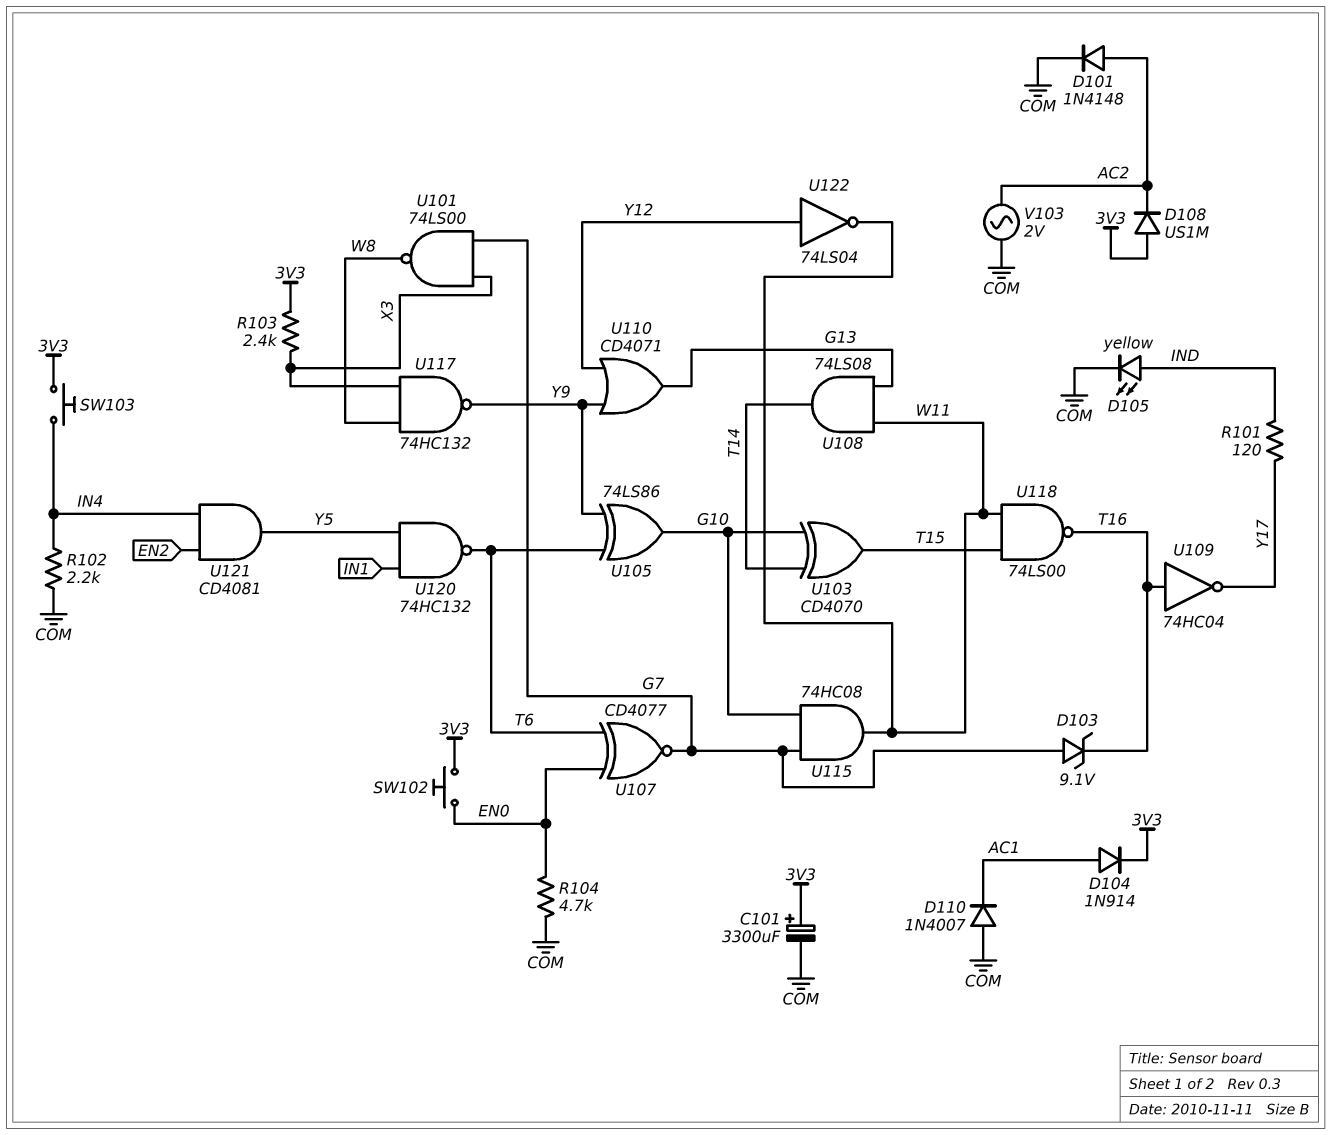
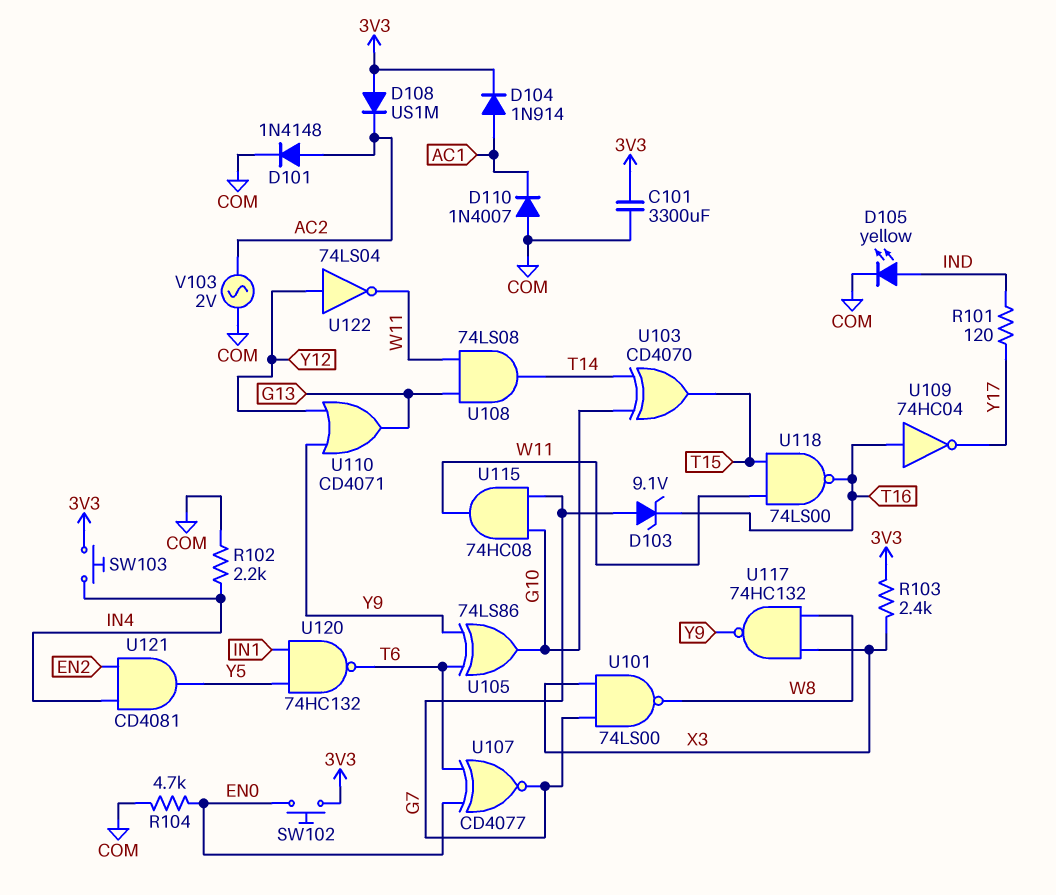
C101: 3300uF (plus 3V3, minus COM) -> 3300uF (3V3, COM)

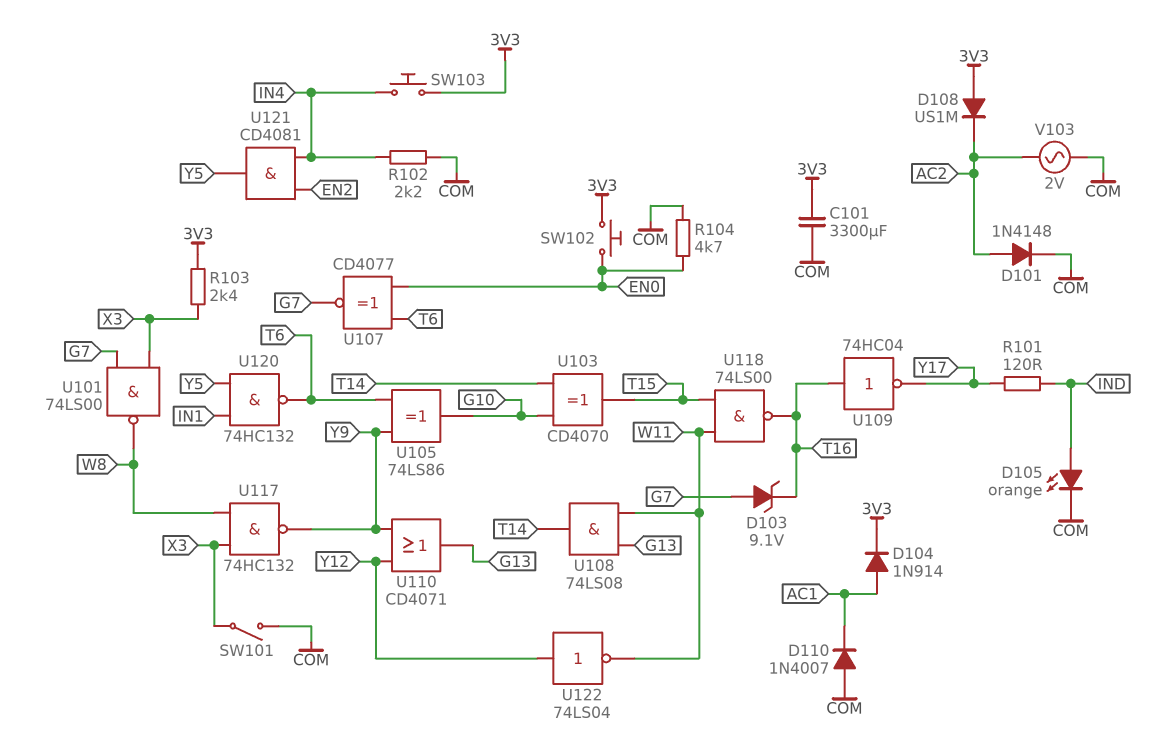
D105: LED yellow (A IND, K COM) -> LED orange (A IND, K COM)
SW101: none -> switch (COM, X3)
U115: AND 74HC08 (in G7, in G10, out W11) -> none

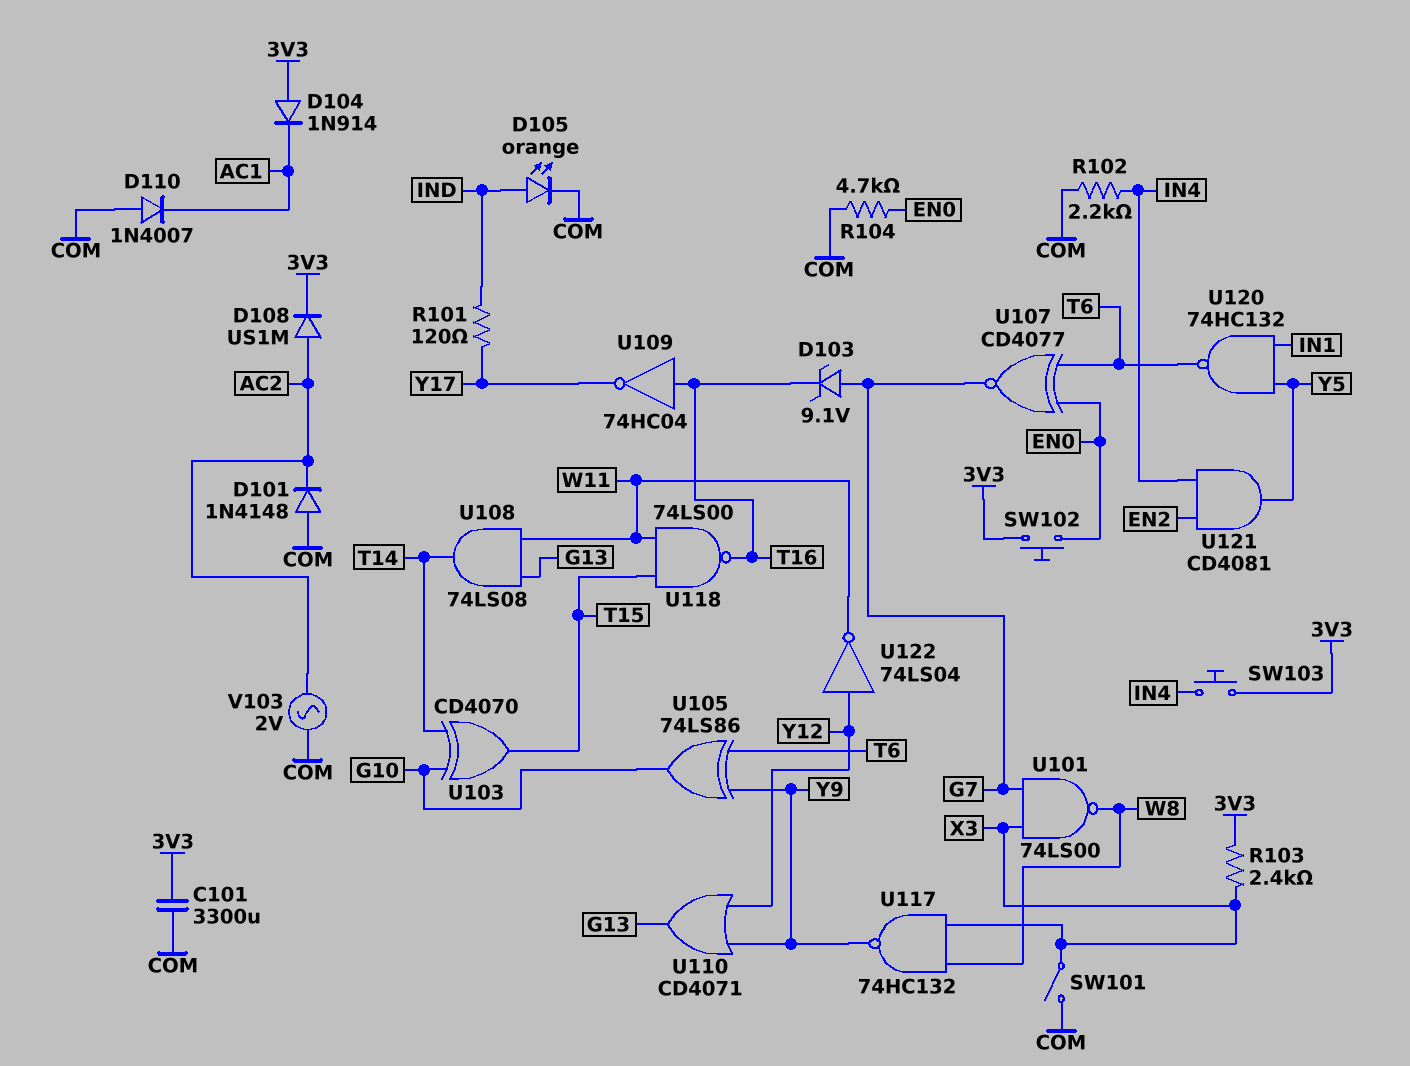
D101: diode 1N4148 (A AC2, K COM) -> diode 1N4148 (A COM, K AC2)
D104: diode 1N914 (A AC1, K 3V3) -> diode 1N914 (A 3V3, K AC1)
D108: diode US1M (A 3V3, K AC2) -> diode US1M (A AC2, K 3V3)

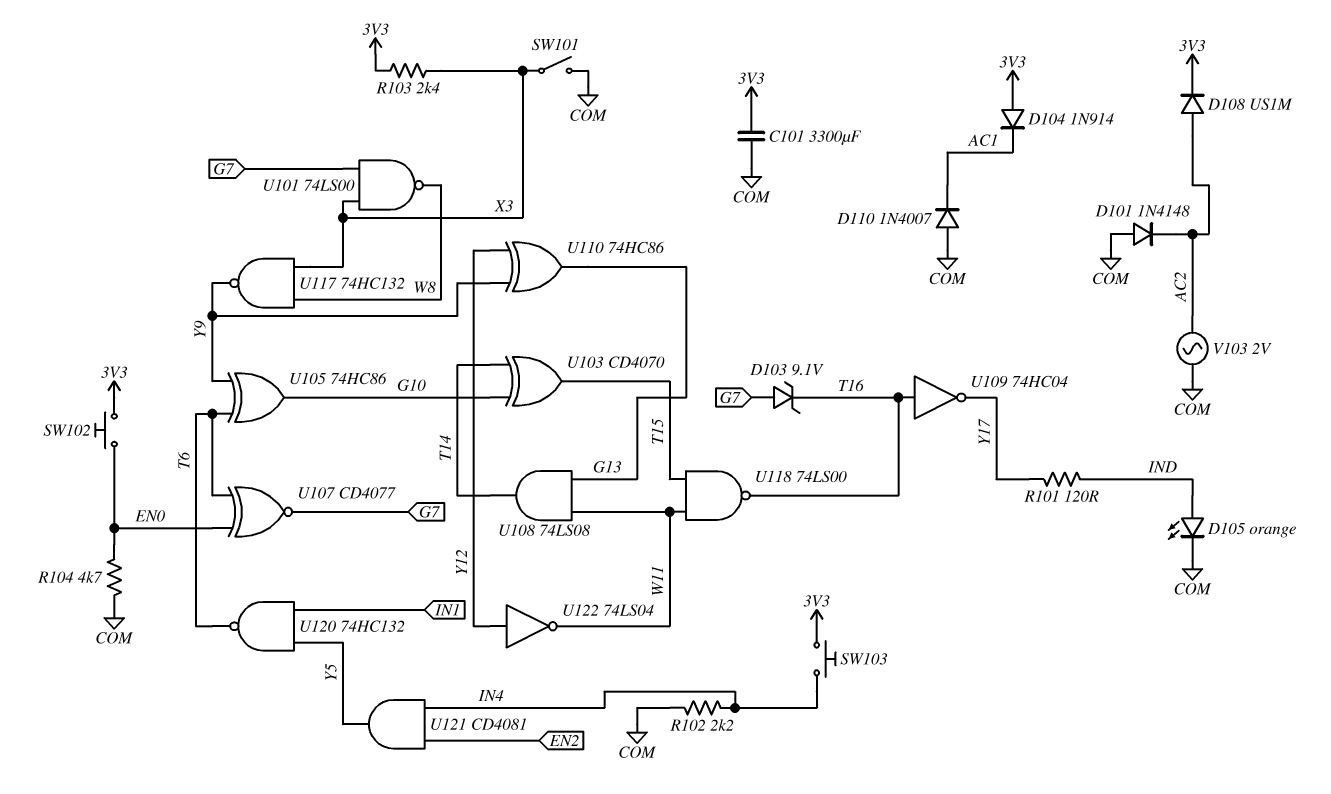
U105: XOR 74LS86 (in T6, in Y9, out G10) -> XOR 74HC86 (in T6, in Y9, out G10)
U110: OR CD4071 (in Y9, in Y12, out G13) -> XOR 74HC86 (in Y9, in Y12, out G13)

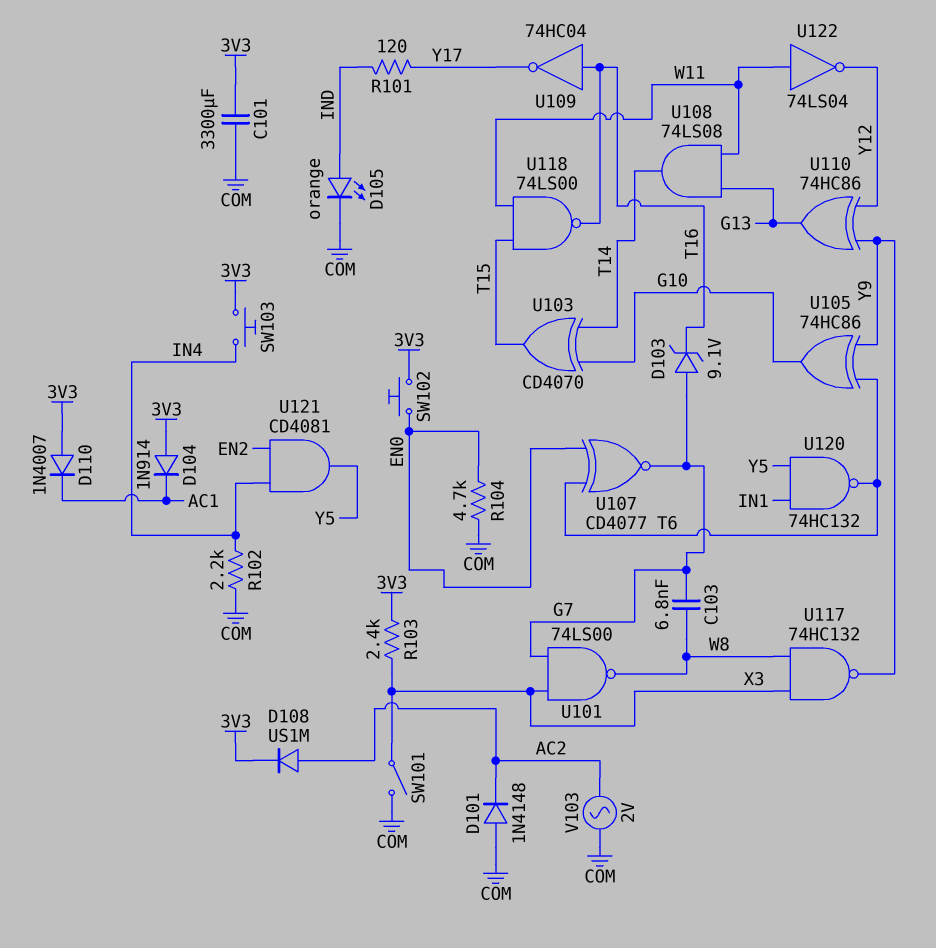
C103: none -> 6.8nF (G7, W8)
D110: diode 1N4007 (A COM, K AC1) -> diode 1N4007 (A 3V3, K AC1)
U122: NOT 74LS04 (in Y12, out W11) -> NOT 74LS04 (in W11, out Y12)

